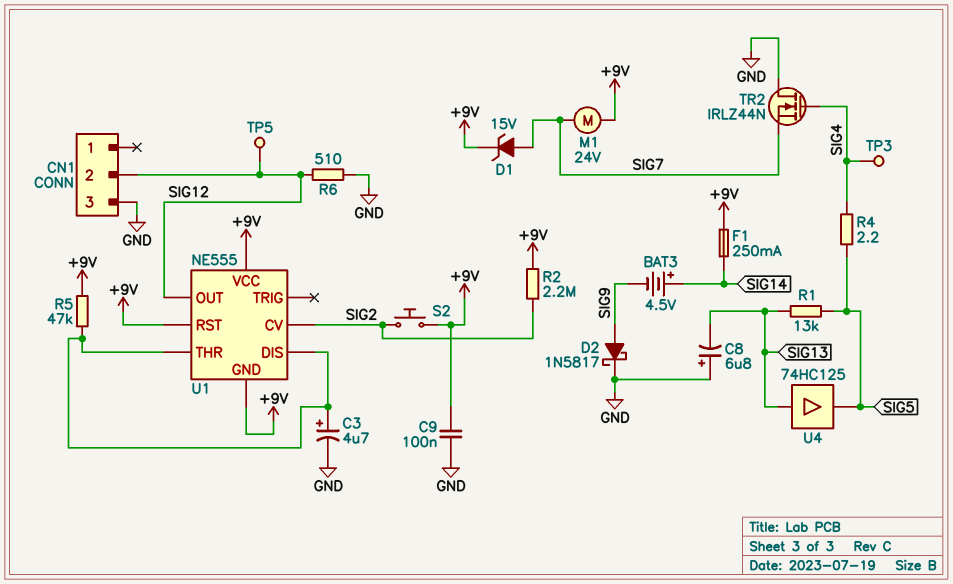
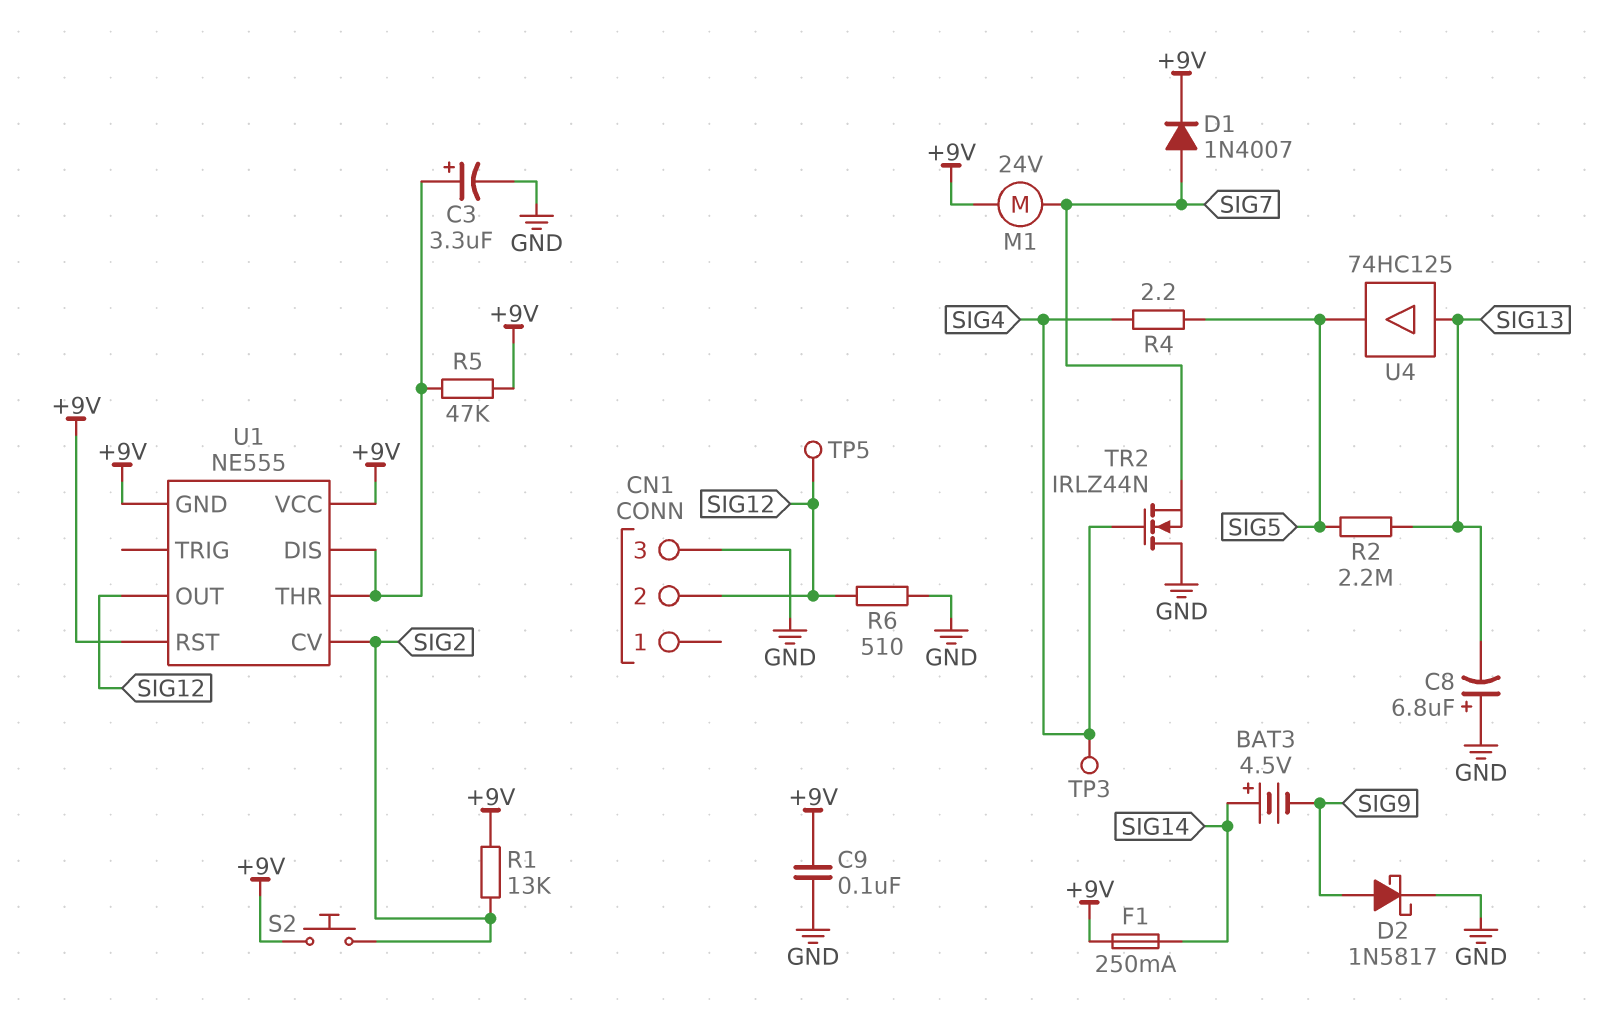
C3: 4.7uF (plus U1/DIS, minus GND) -> 3.3uF (plus U1/DIS, minus GND)
D1: zener 15V (A SIG7, K +9V) -> diode 1N4007 (A SIG7, K +9V)
R1: 13k (SIG5, SIG13) -> 13k (+9V, SIG2)
R2: 2.2M (+9V, SIG2) -> 2.2M (SIG5, SIG13)

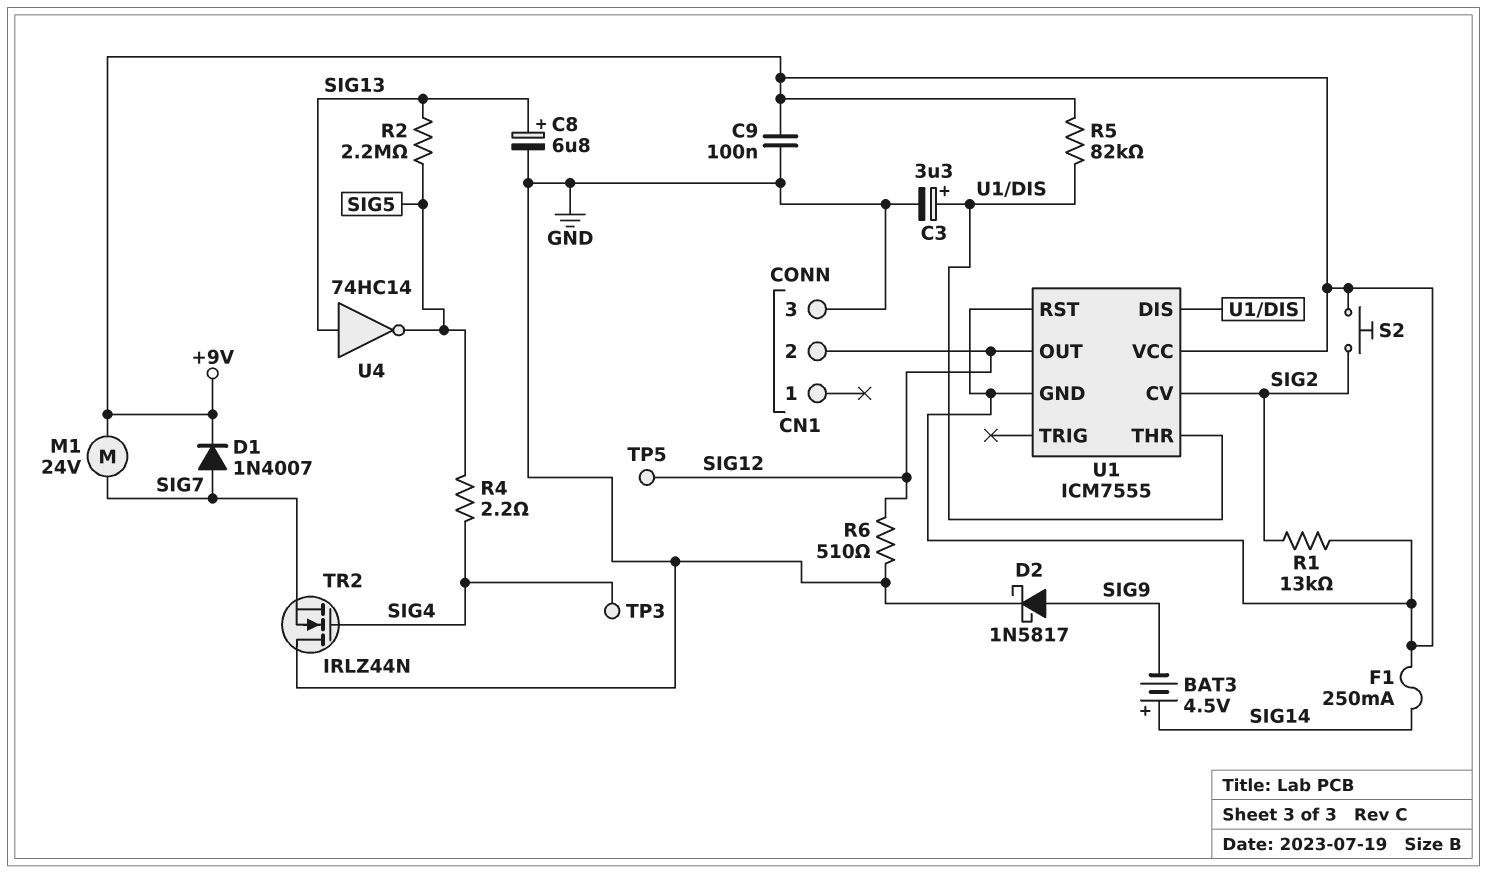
C8: 6.8uF (plus GND, minus SIG13) -> 6.8uF (plus SIG13, minus GND)
R5: 47k (+9V, U1/DIS) -> 82k (+9V, U1/DIS)
U1: NE555 -> ICM7555
U4: buffer 74HC125 (in SIG13, out SIG5) -> NOT 74HC14 (in SIG13, out SIG5)

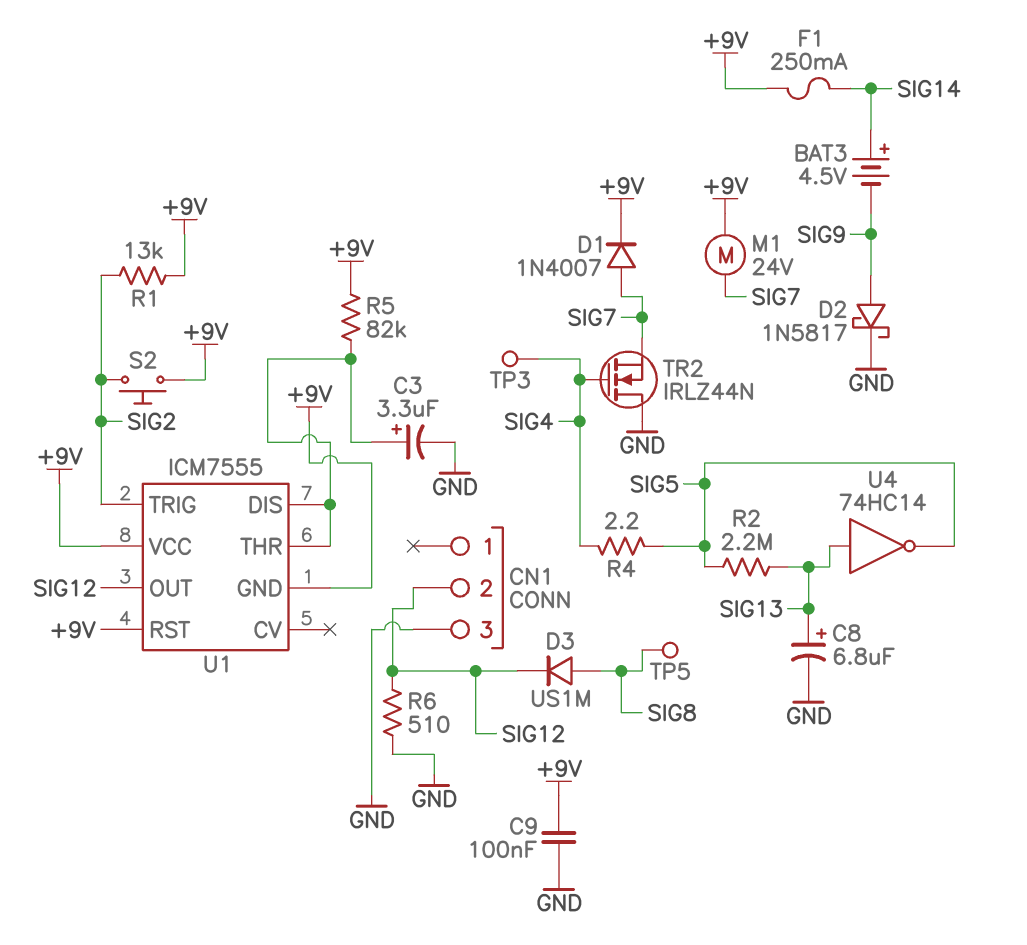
D3: none -> diode US1M (A SIG8, K SIG12)
TP5: test point (SIG12) -> test point (SIG8)
U1 pin CV: SIG2 -> none
U1 pin TRIG: none -> SIG2

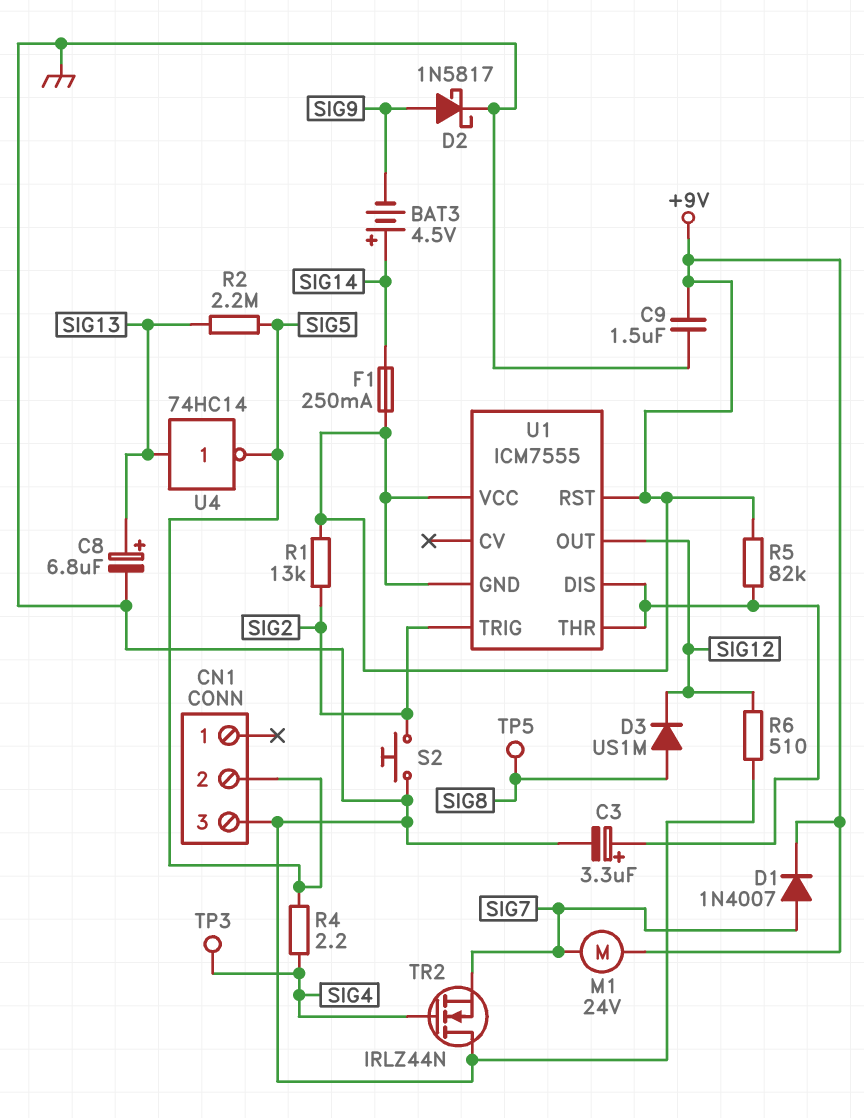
C9: 100nF (+9V, GND) -> 1.5uF (+9V, GND)
CN1 pin 2: SIG12 -> SIG5
S2: button (+9V, SIG2) -> button (GND, SIG2)

